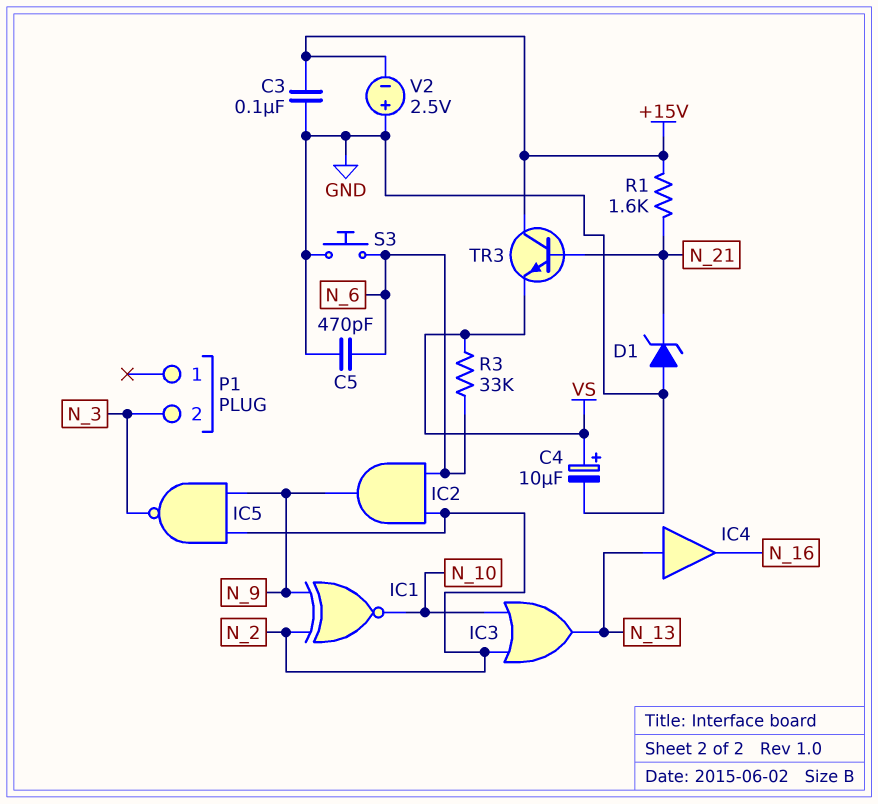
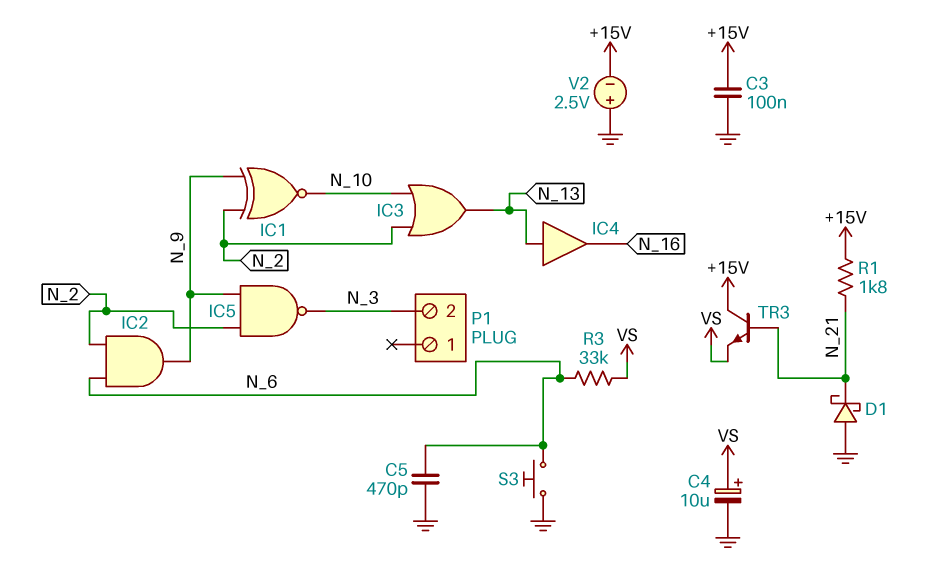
D1: zener (A GND, K N_21) -> schottky (A GND, K N_21)
R1: 1.6k (+15V, N_21) -> 1.8k (+15V, N_21)

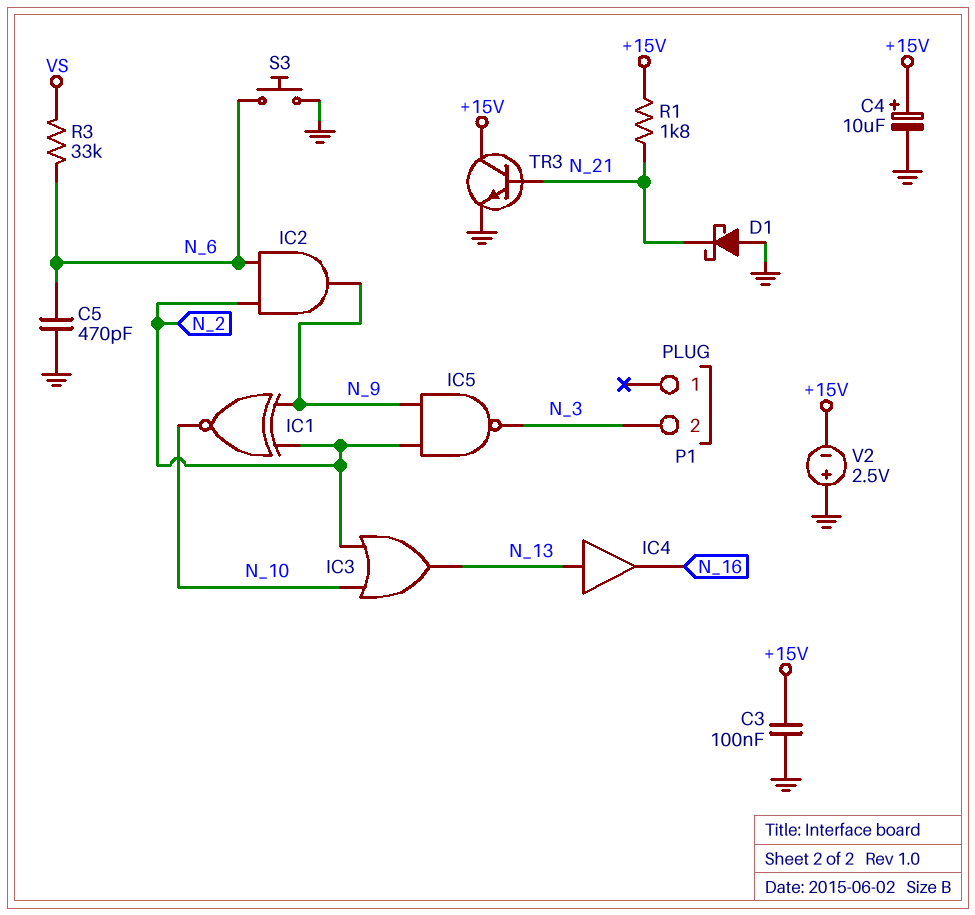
C4: 10uF (plus VS, minus GND) -> 10uF (plus +15V, minus GND)
TR3: NPN (B N_21, C +15V, E VS) -> NPN (B N_21, C +15V, E GND)

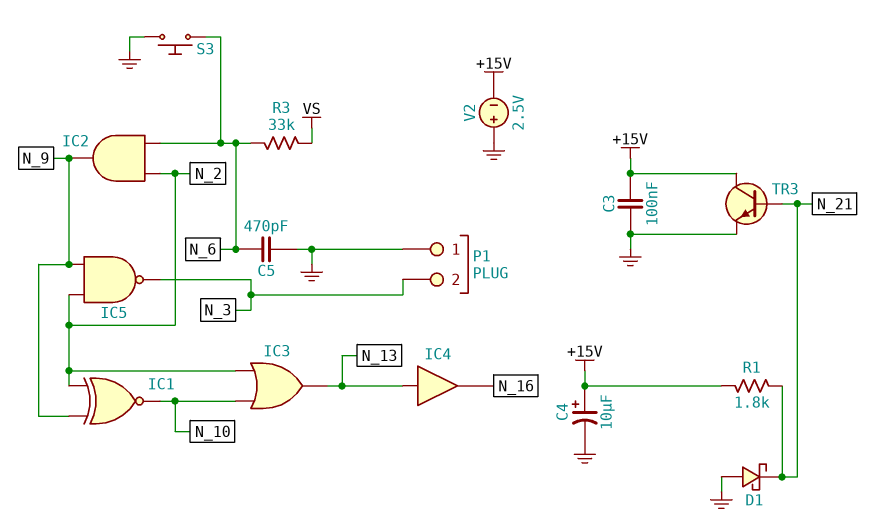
P1 pin 1: none -> GND

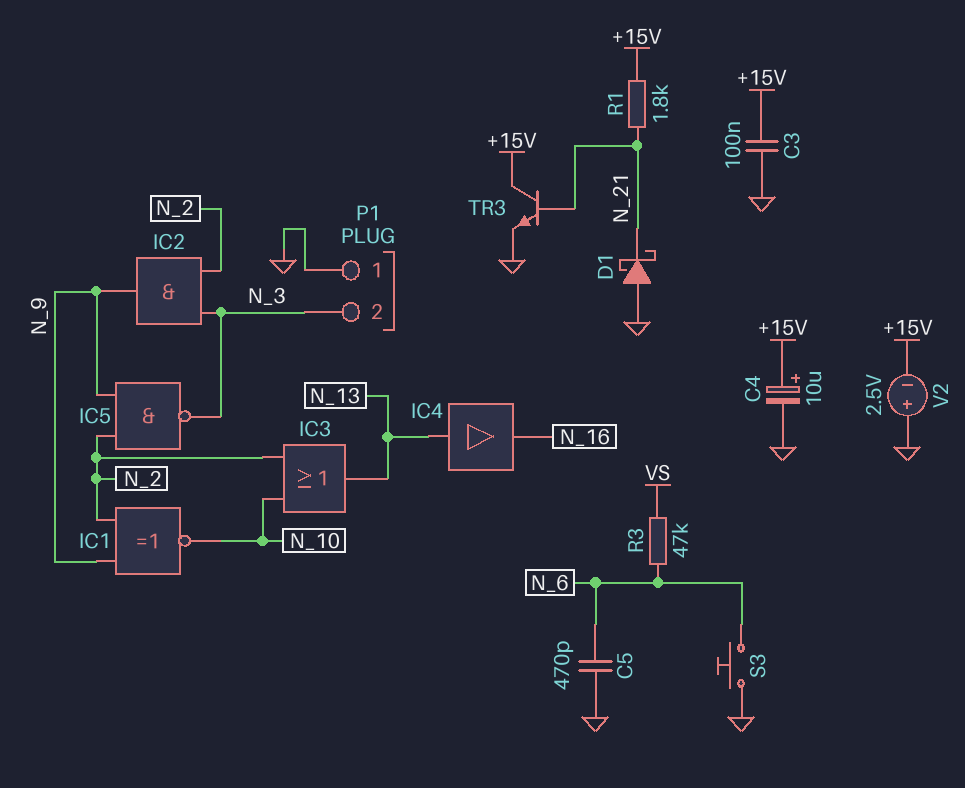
IC2: AND (in N_2, in N_6, out N_9) -> AND (in N_2, in N_3, out N_9)
R3: 33k (N_6, VS) -> 47k (N_6, VS)

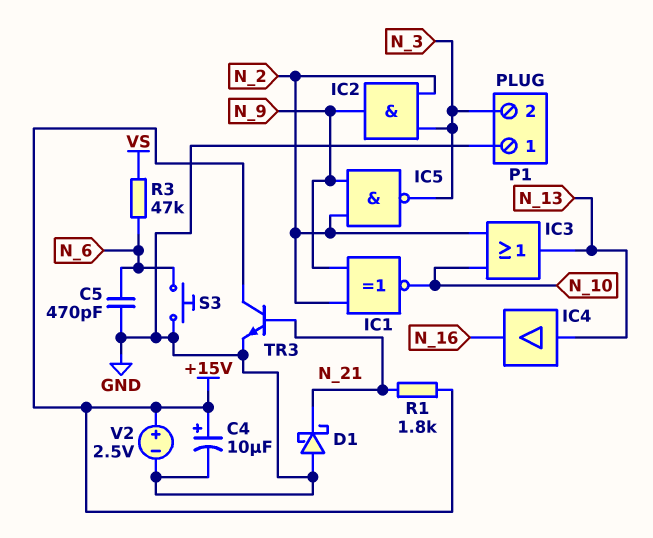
C3: 100nF (+15V, GND) -> none
V2: 2.5V (plus GND, minus +15V) -> 2.5V (plus +15V, minus GND)

